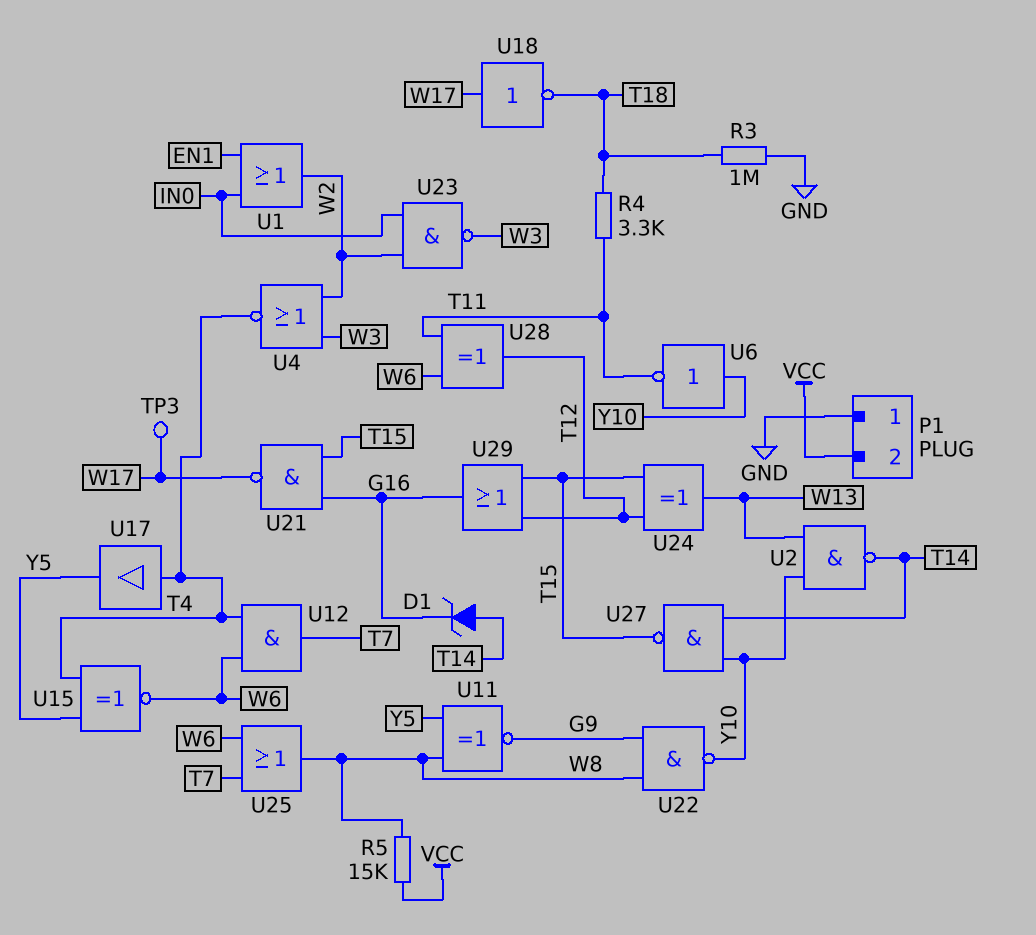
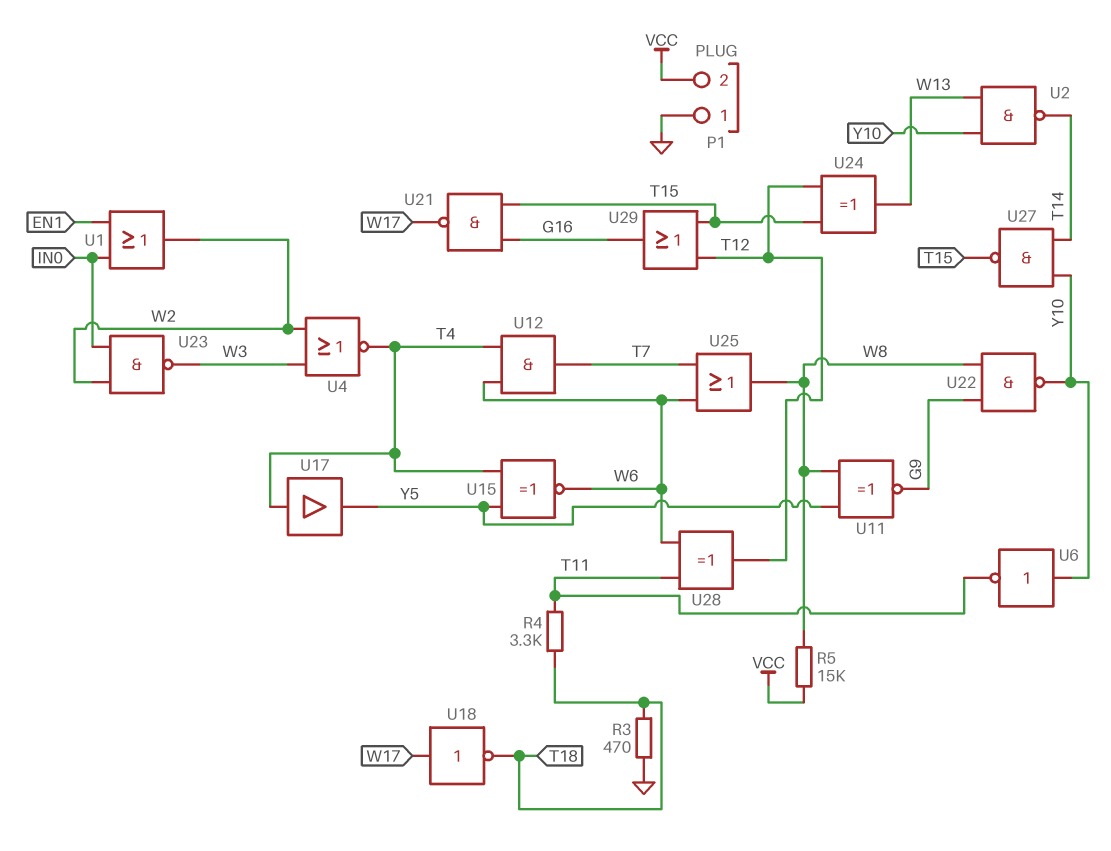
D1: zener (A T14, K G16) -> none
R3: 1M (GND, T18) -> 470 (GND, T18)
TP3: test point (W17) -> none

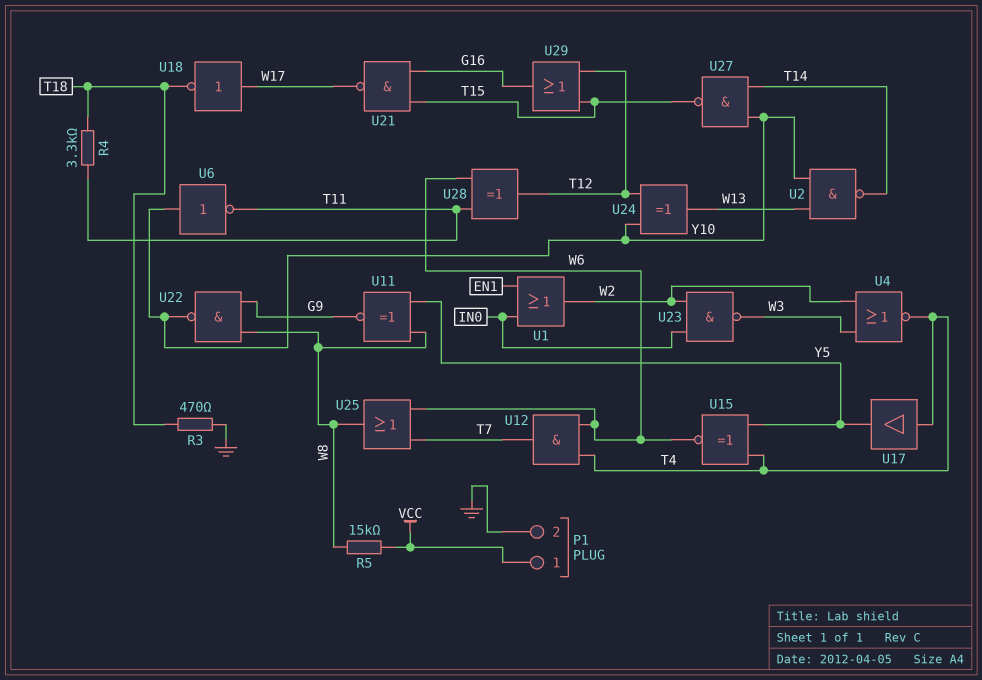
P1 pin 1: GND -> VCC
P1 pin 2: VCC -> GND
U24: XOR (in T12, in T15, out W13) -> XOR (in T12, in Y10, out W13)

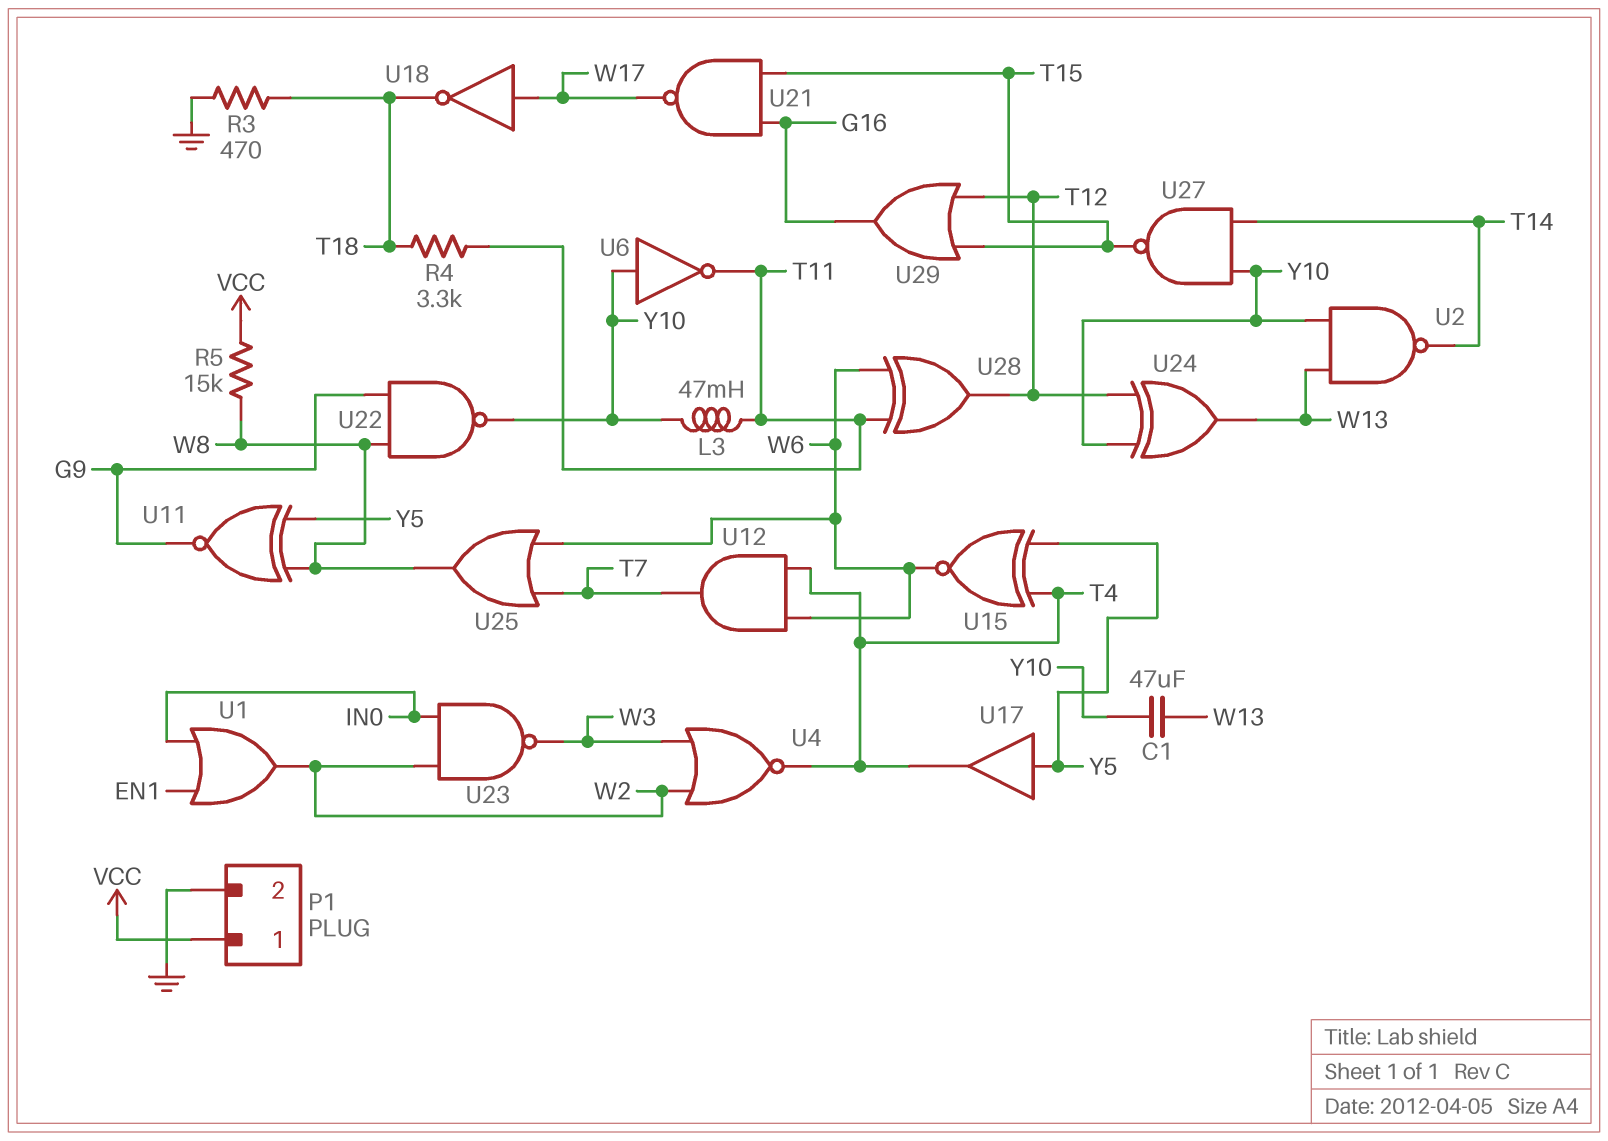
C1: none -> 47uF (W13, Y10)
L3: none -> 47mH (T11, Y10)
U17: buffer (in T4, out Y5) -> buffer (in Y5, out T4)

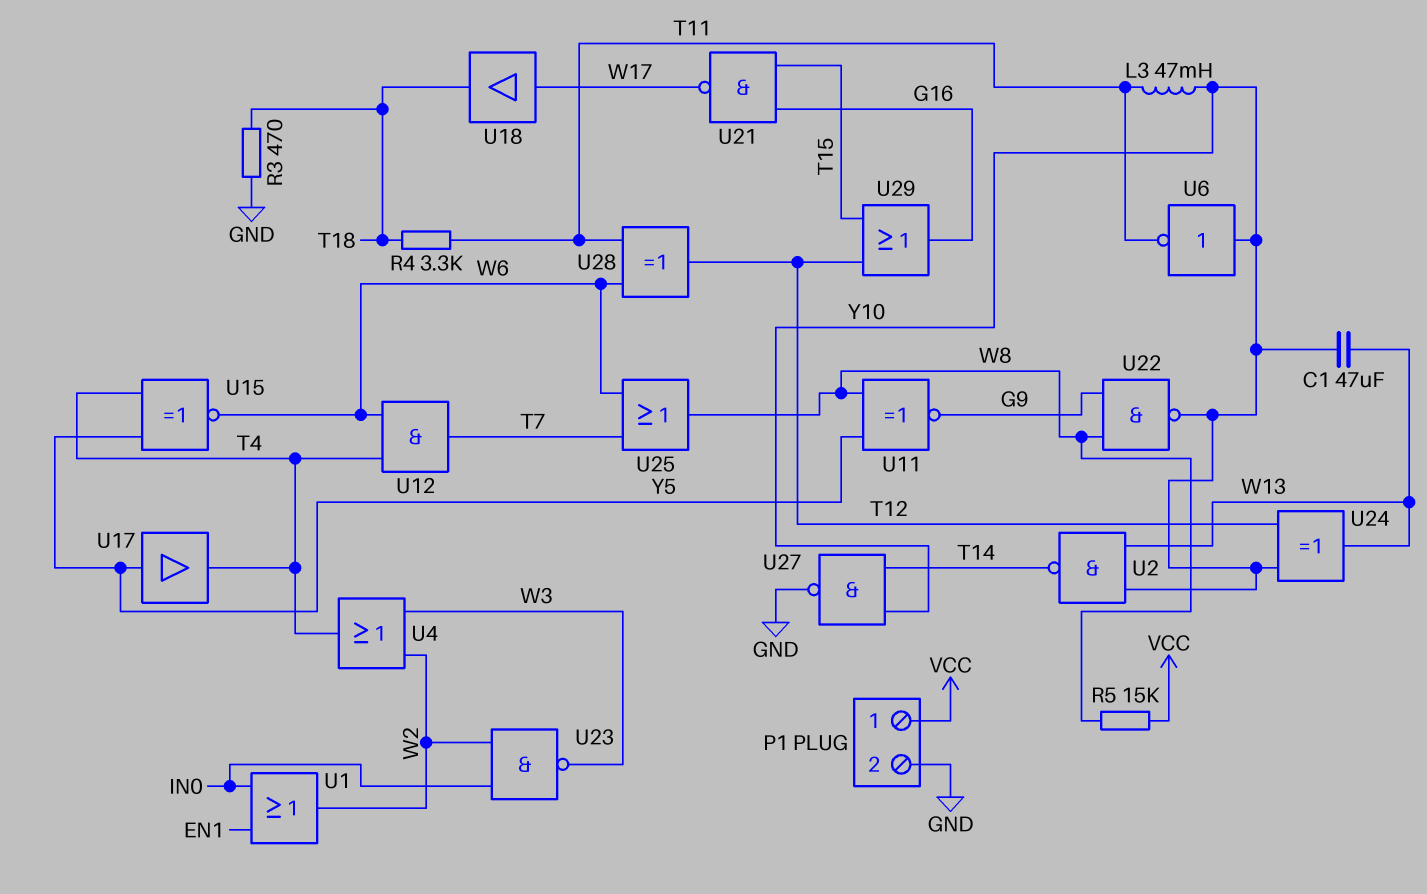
U4: NOR (in W2, in W3, out T4) -> OR (in W2, in W3, out T4)
U18: NOT (in W17, out T18) -> buffer (in W17, out T18)
U27: NAND (in T14, in Y10, out T15) -> NAND (in T14, in Y10, out GND)

